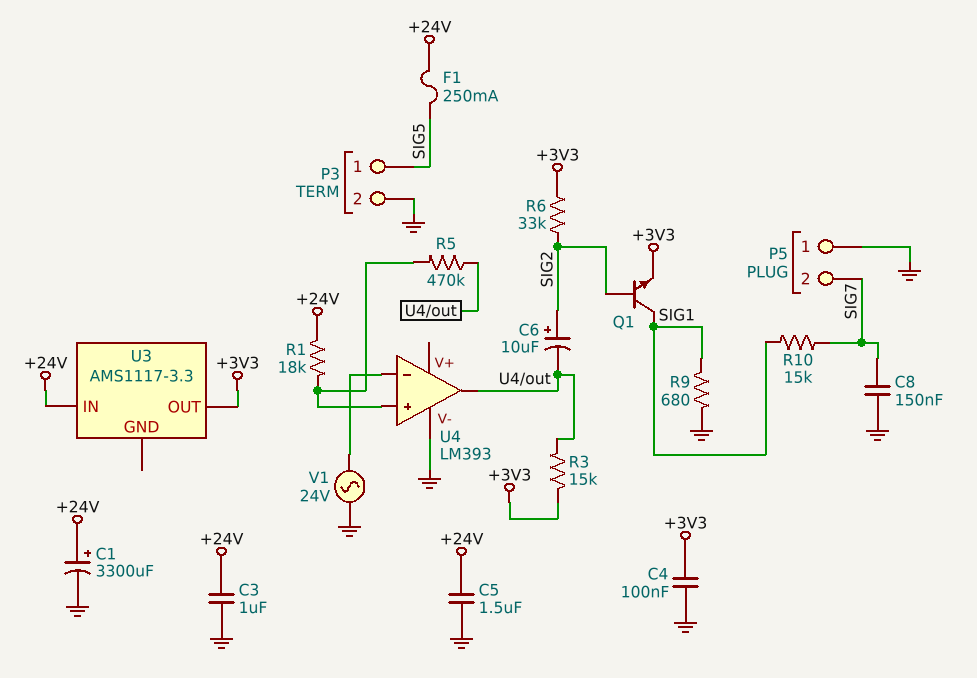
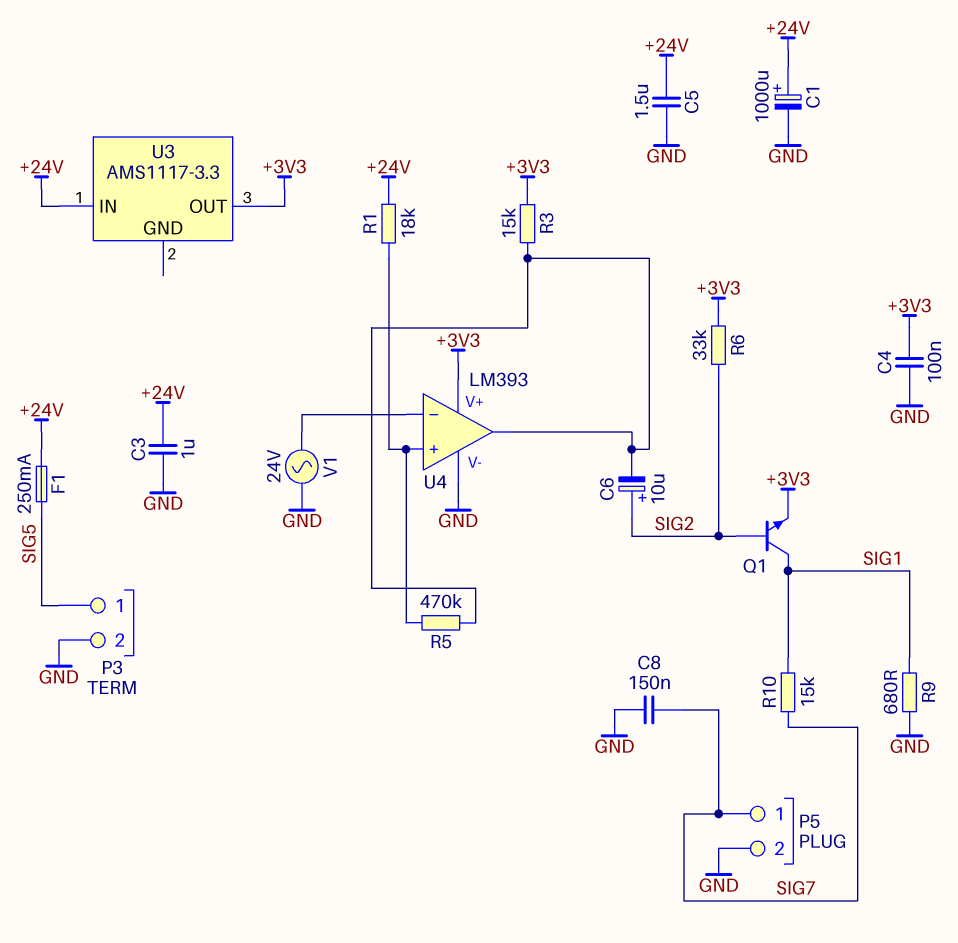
C1: 3300uF (plus +24V, minus GND) -> 1000uF (plus +24V, minus GND)
P5 pin 1: GND -> SIG7
P5 pin 2: SIG7 -> GND
U4 pin V+: none -> +3V3

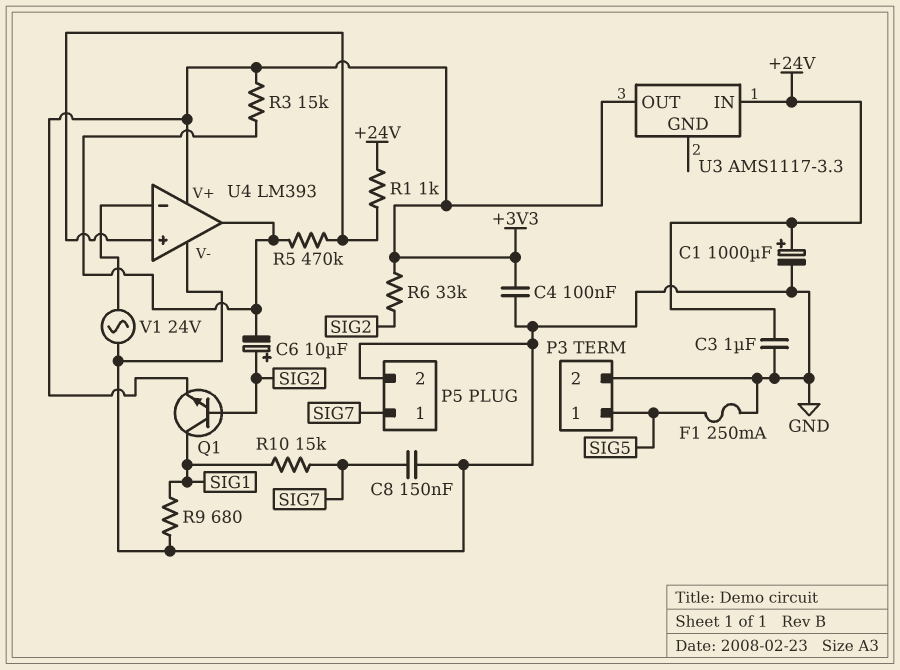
C5: 1.5uF (+24V, GND) -> none
F1: 250mA (+24V, SIG5) -> 250mA (GND, SIG5)
R1: 18k (+24V, U4/in+) -> 1k (+24V, U4/in+)

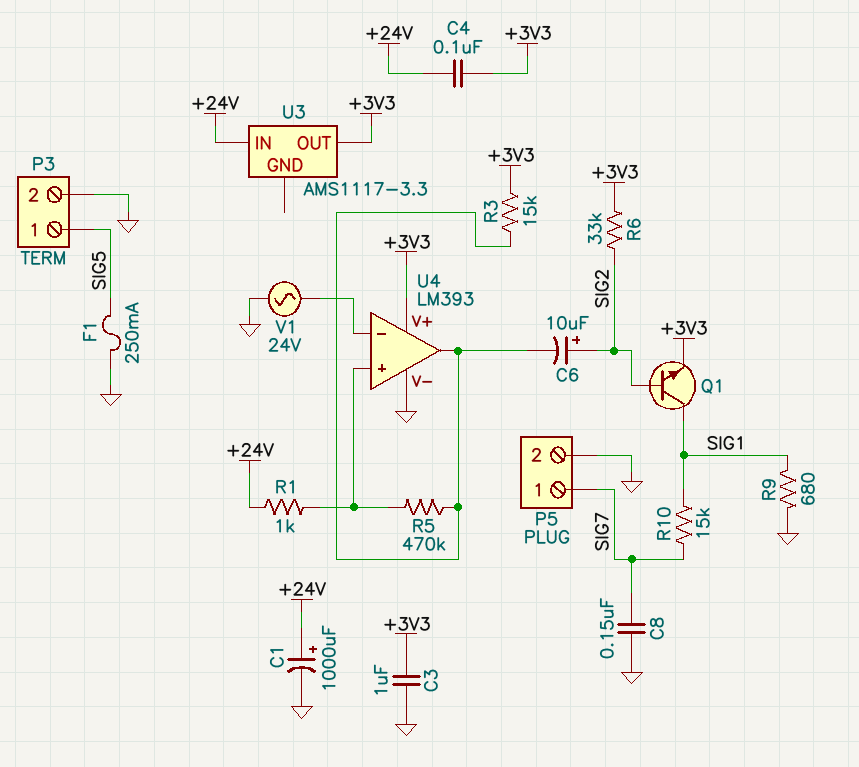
C3: 1uF (+24V, GND) -> 1uF (+3V3, GND)
C4: 100nF (+3V3, GND) -> 100nF (+3V3, +24V)

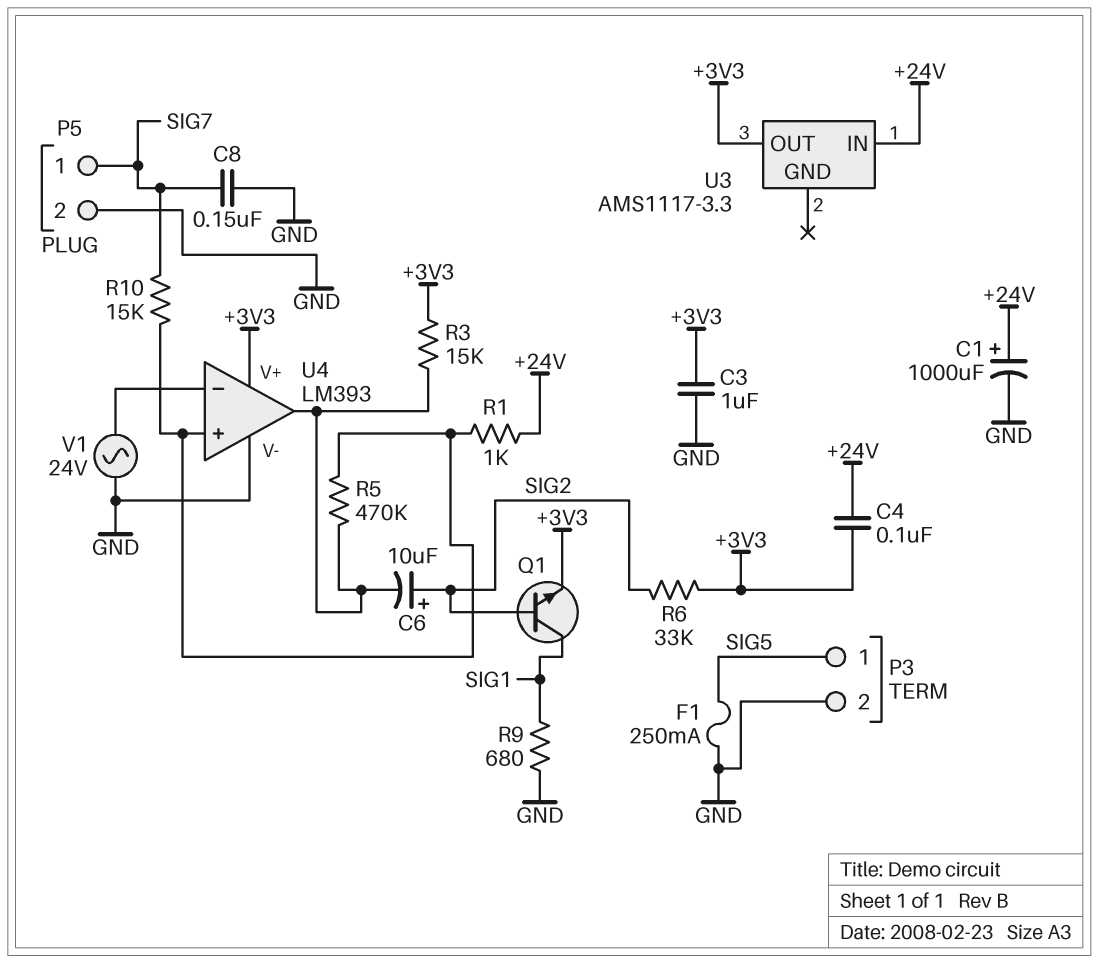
R10: 15k (SIG1, SIG7) -> 15k (SIG7, U4/in+)

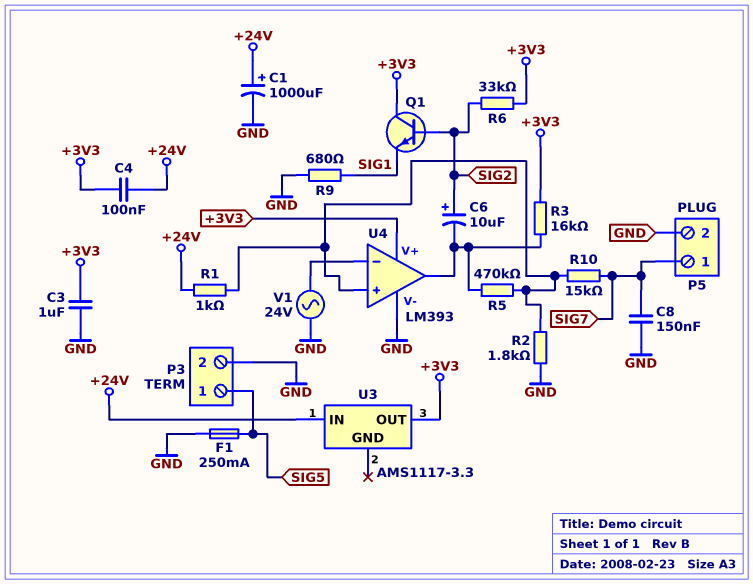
Q1: NPN (B SIG2, C SIG1, E +3V3) -> NPN (B SIG2, C +3V3, E SIG1)
R2: none -> 1.8k (GND, U4/in+)
R3: 15k (+3V3, U4/out) -> 16k (+3V3, U4/out)

